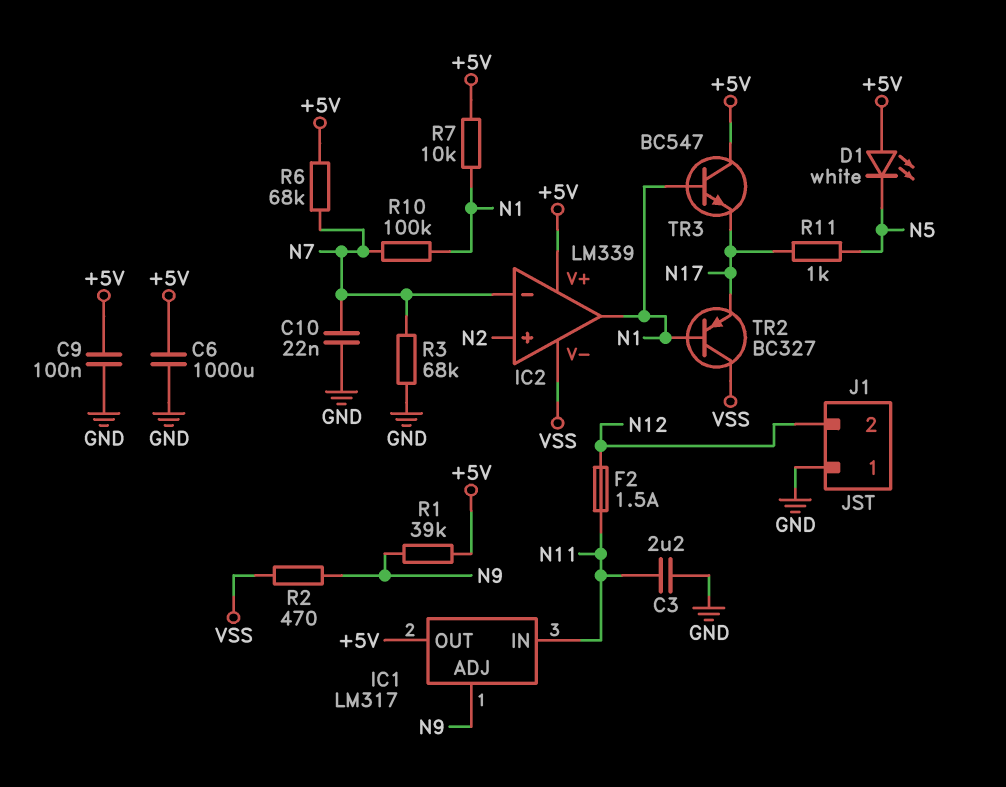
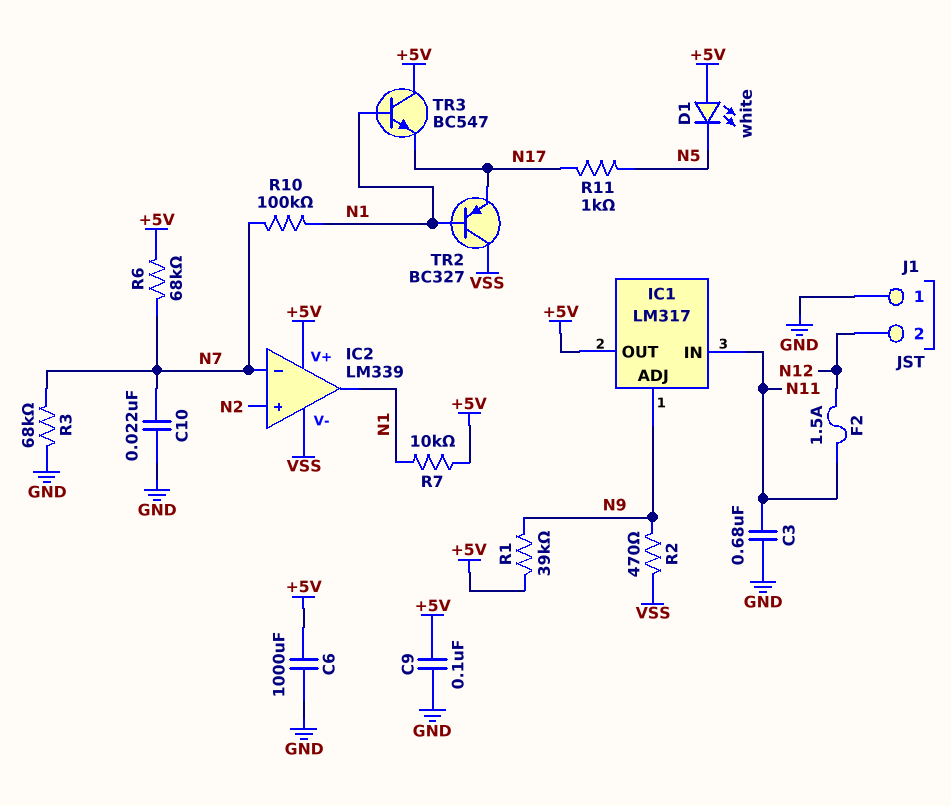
C3: 2.2uF (GND, N11) -> 680nF (GND, N11)

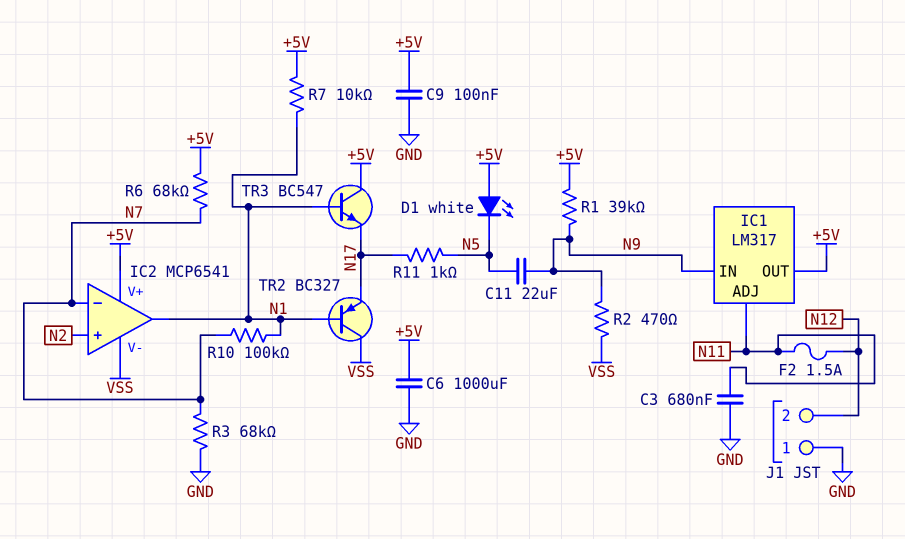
C10: 22nF (GND, N7) -> none
C11: none -> 22uF (N5, N9)
IC1 pin ADJ: N9 -> N11
IC1 pin IN: N11 -> N9
IC2: LM339 -> MCP6541

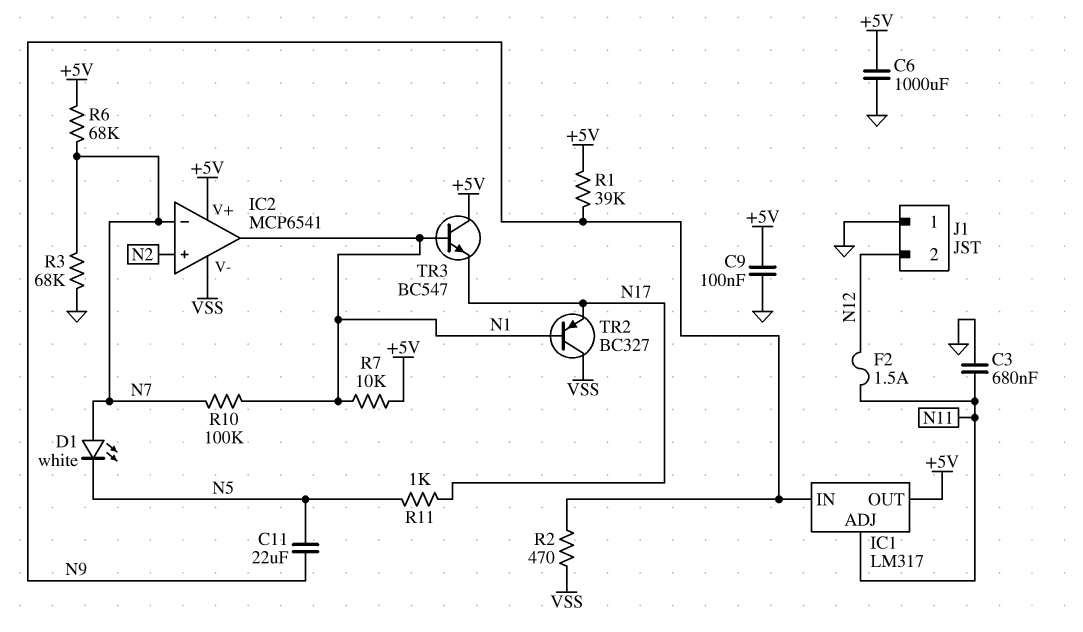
D1: LED white (A +5V, K N5) -> LED white (A N7, K N5)

